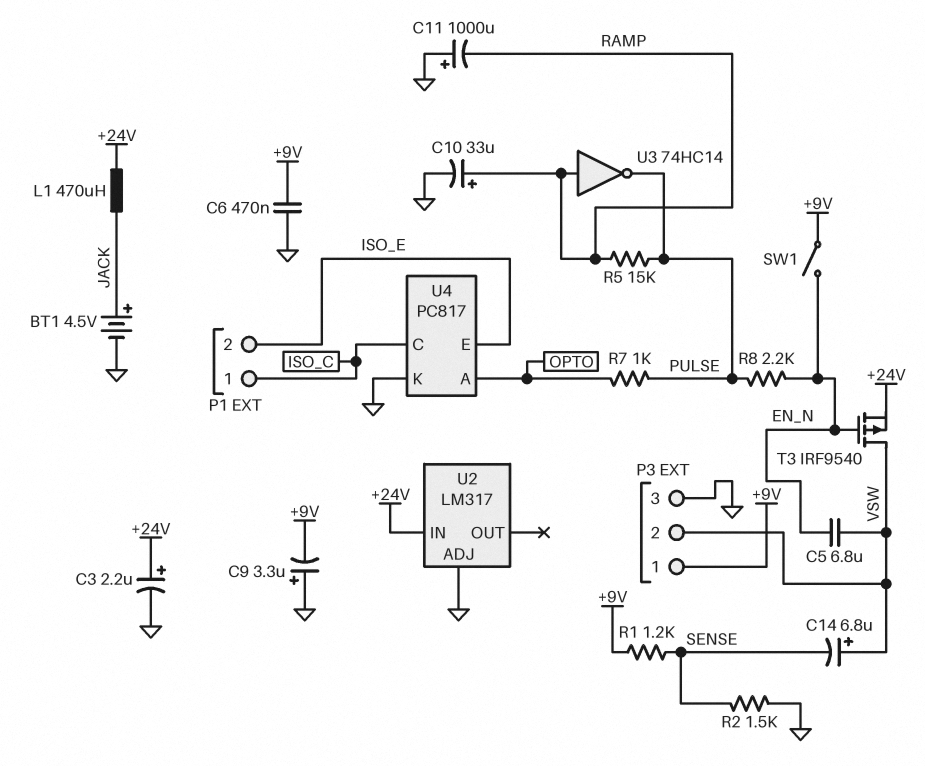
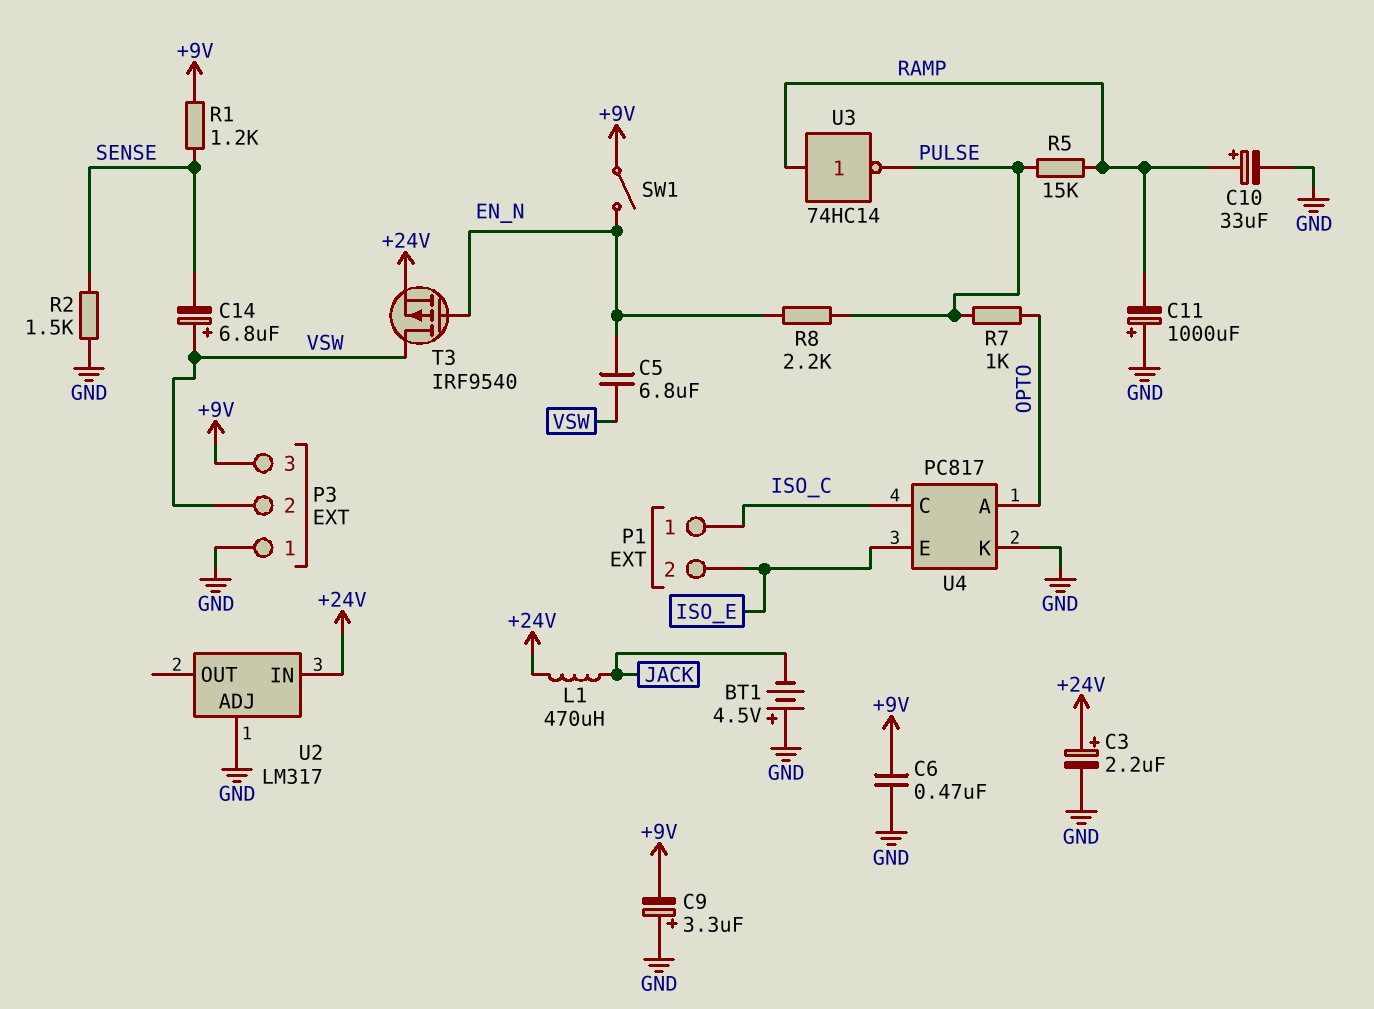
BT1: 4.5V (plus JACK, minus GND) -> 4.5V (plus GND, minus JACK)
P3 pin 1: +9V -> GND
P3 pin 3: GND -> +9V

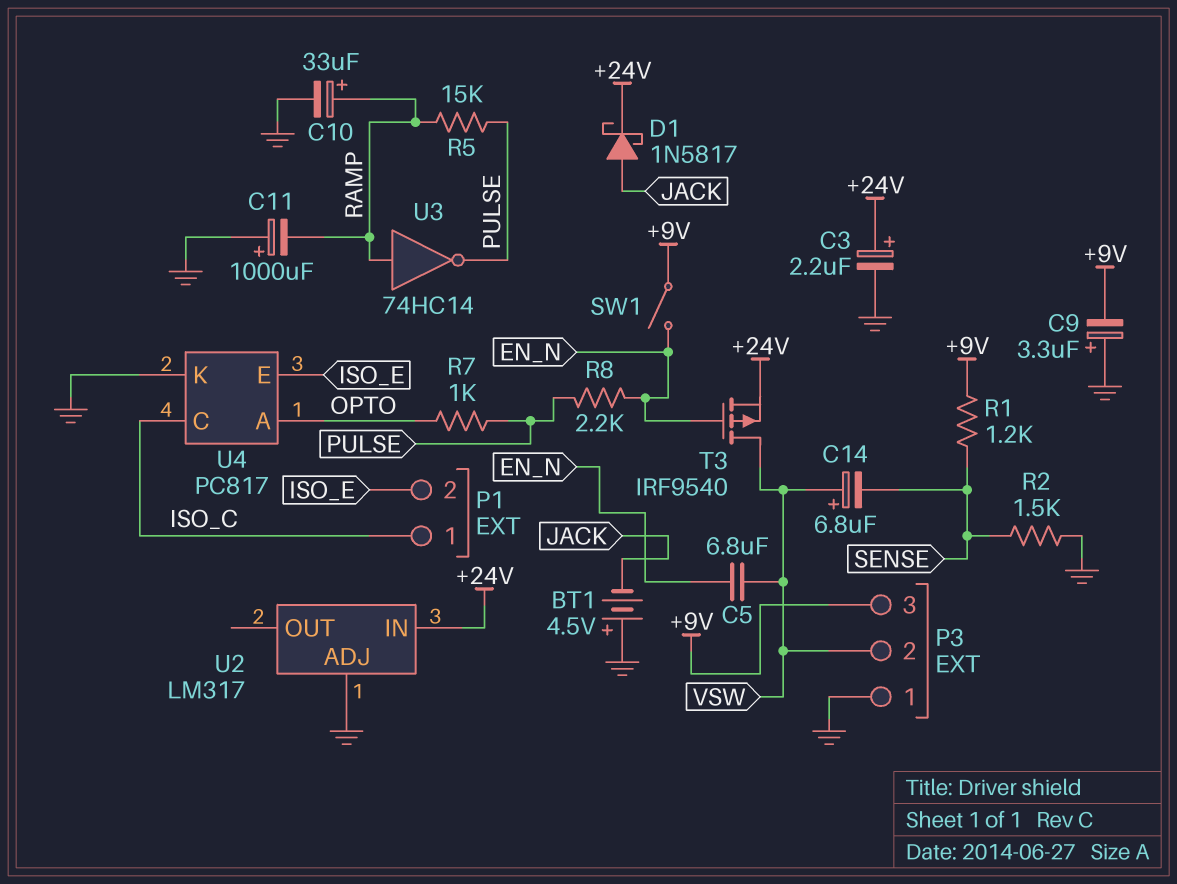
C6: 470nF (+9V, GND) -> none
D1: none -> schottky 1N5817 (A JACK, K +24V)
L1: 470uH (+24V, JACK) -> none

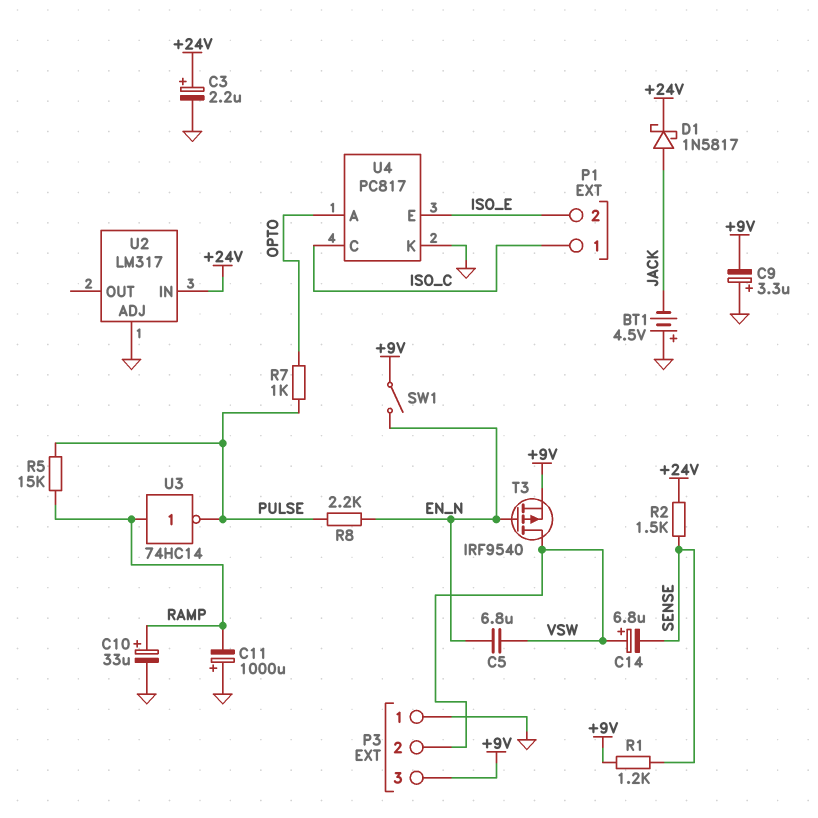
R2: 1.5k (GND, SENSE) -> 1.5k (+24V, SENSE)
T3: PMOS IRF9540 (G EN_N, D VSW, S +24V) -> PMOS IRF9540 (G EN_N, D VSW, S +9V)

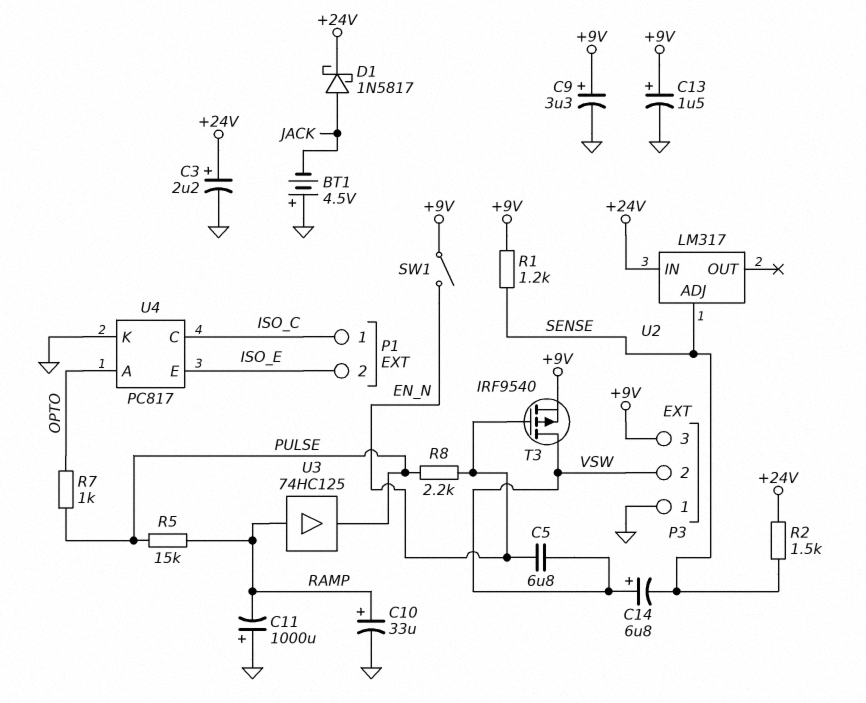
C9: 3.3uF (plus GND, minus +9V) -> 3.3uF (plus +9V, minus GND)
C13: none -> 1.5uF (plus +9V, minus GND)
U2 pin ADJ: GND -> SENSE
U3: NOT 74HC14 (in RAMP, out PULSE) -> buffer 74HC125 (in RAMP, out PULSE)

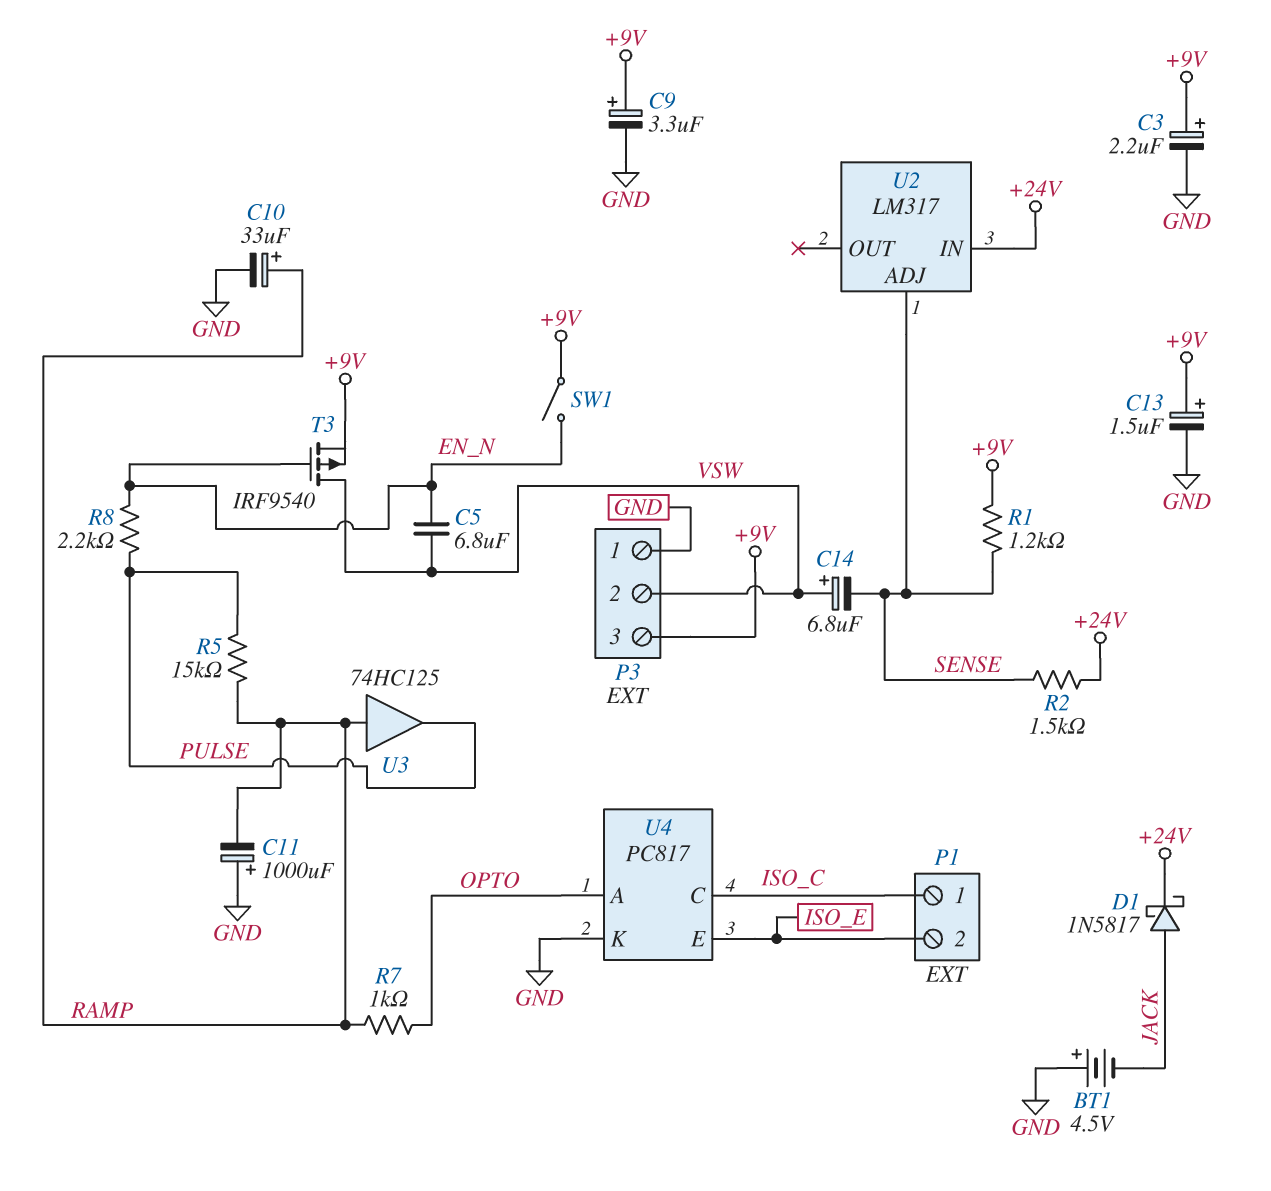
C3: 2.2uF (plus +24V, minus GND) -> 2.2uF (plus +9V, minus GND)
R7: 1k (OPTO, PULSE) -> 1k (OPTO, RAMP)

